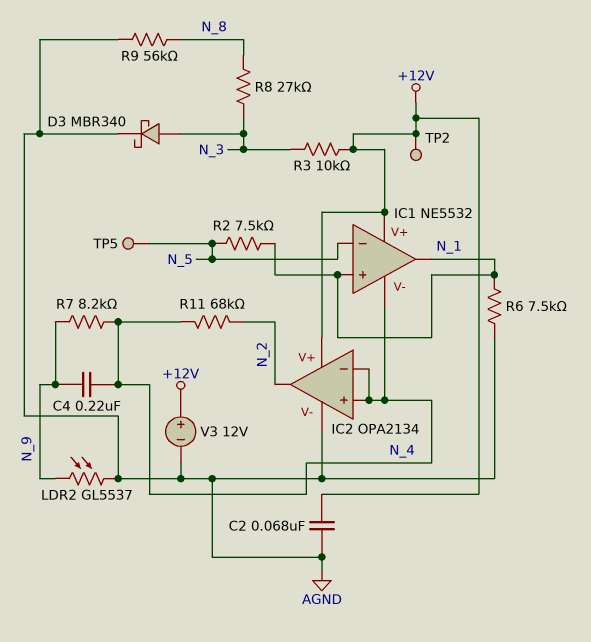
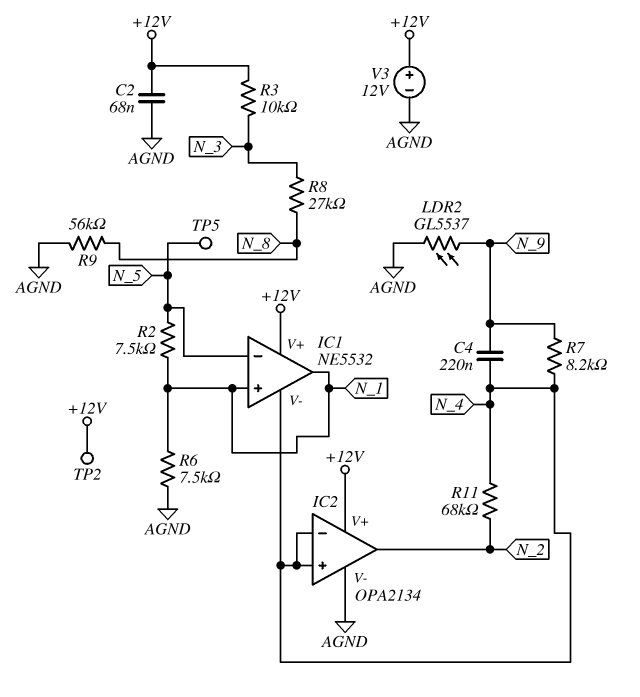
D3: schottky MBR340 (A N_3, K AGND) -> none

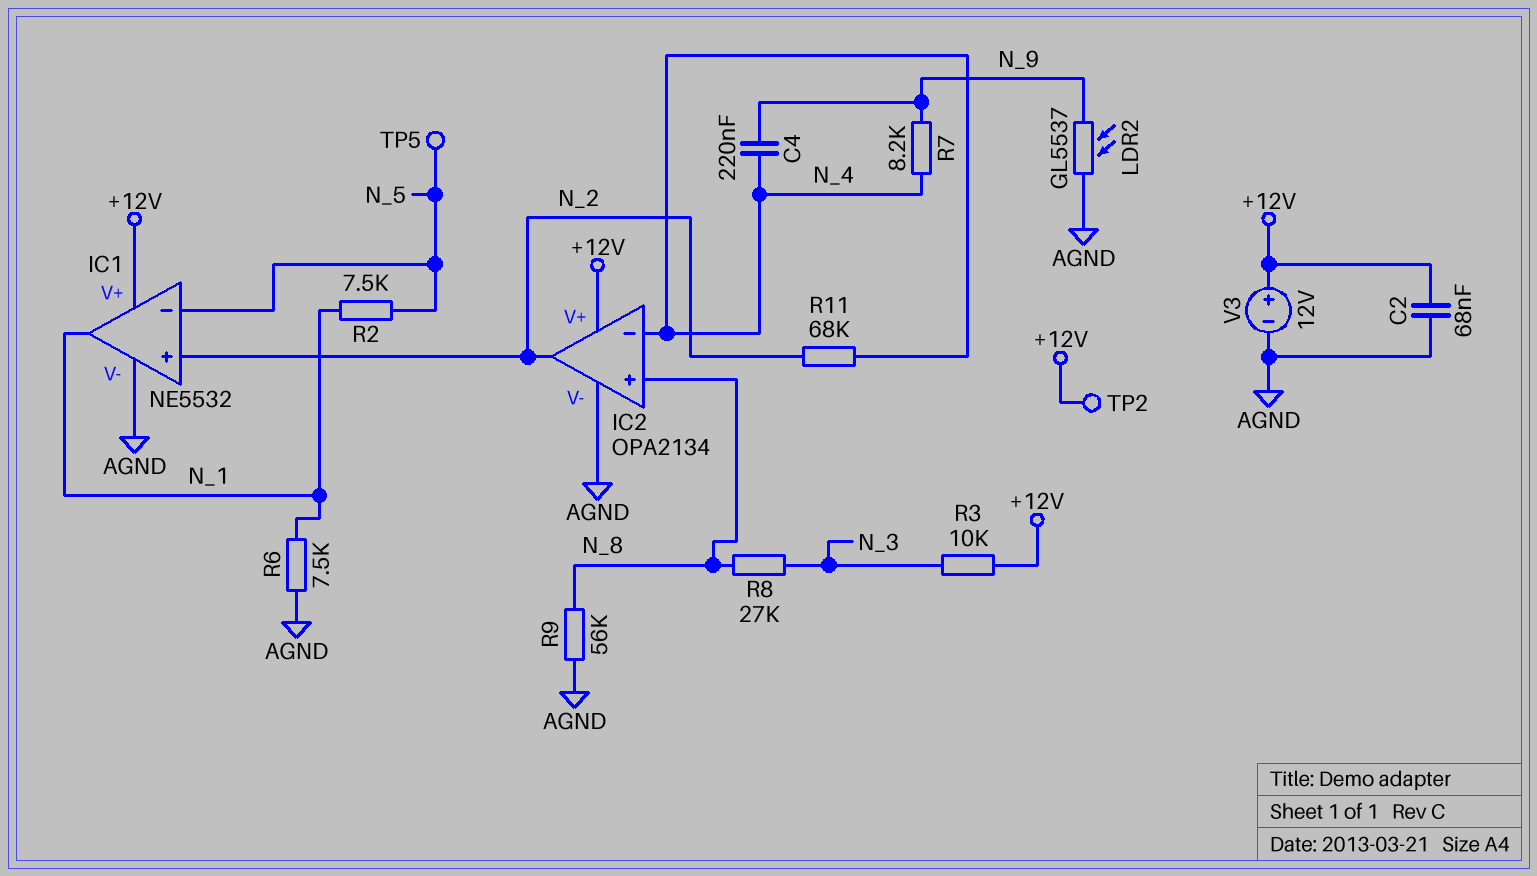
IC1 pin V-: N_4 -> AGND
IC1 pin in+: N_1 -> N_2
IC2 pin in+: N_4 -> N_8

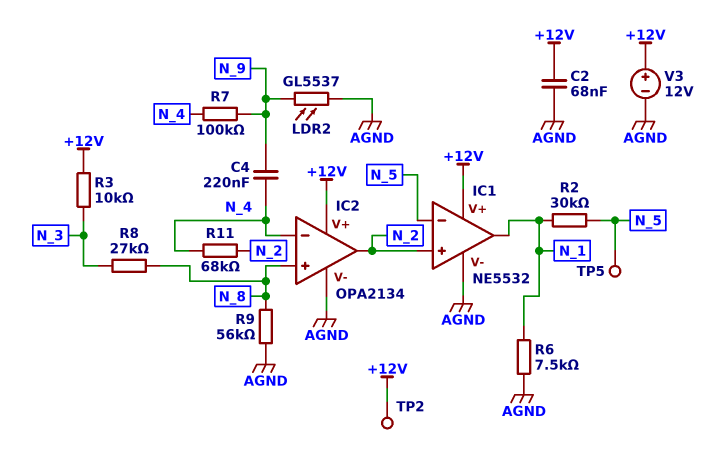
R2: 7.5k (N_1, N_5) -> 30k (N_1, N_5)
R7: 8.2k (N_4, N_9) -> 100k (N_4, N_9)

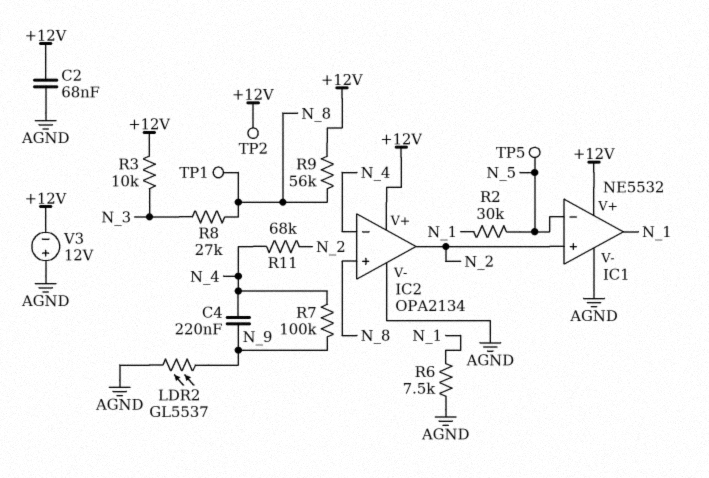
R9: 56k (AGND, N_8) -> 56k (+12V, N_8)
TP1: none -> test point (N_8)
V3: 12V (plus +12V, minus AGND) -> 12V (plus AGND, minus +12V)

